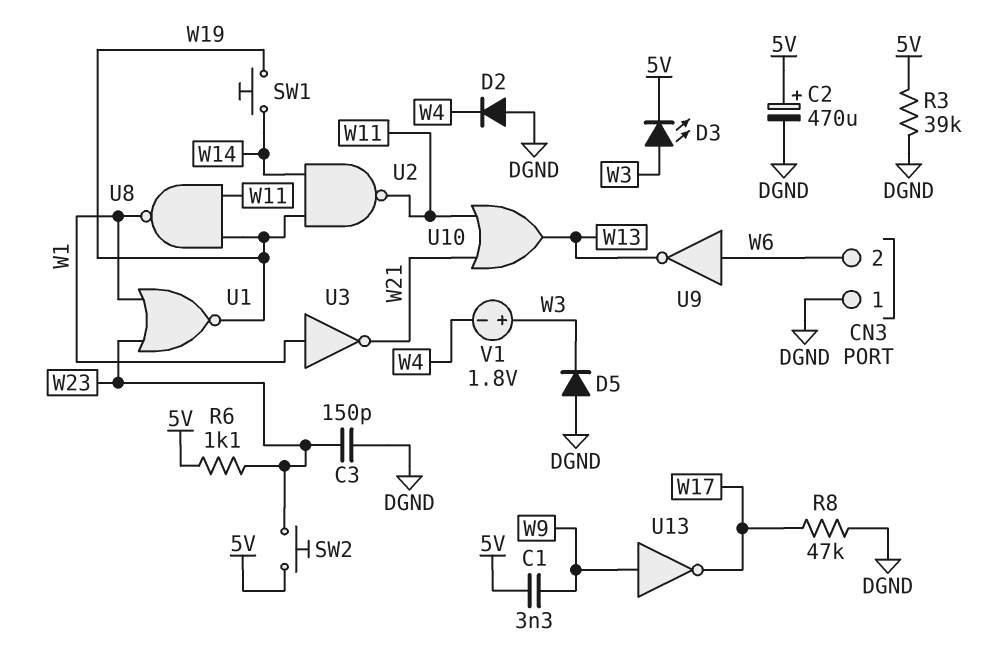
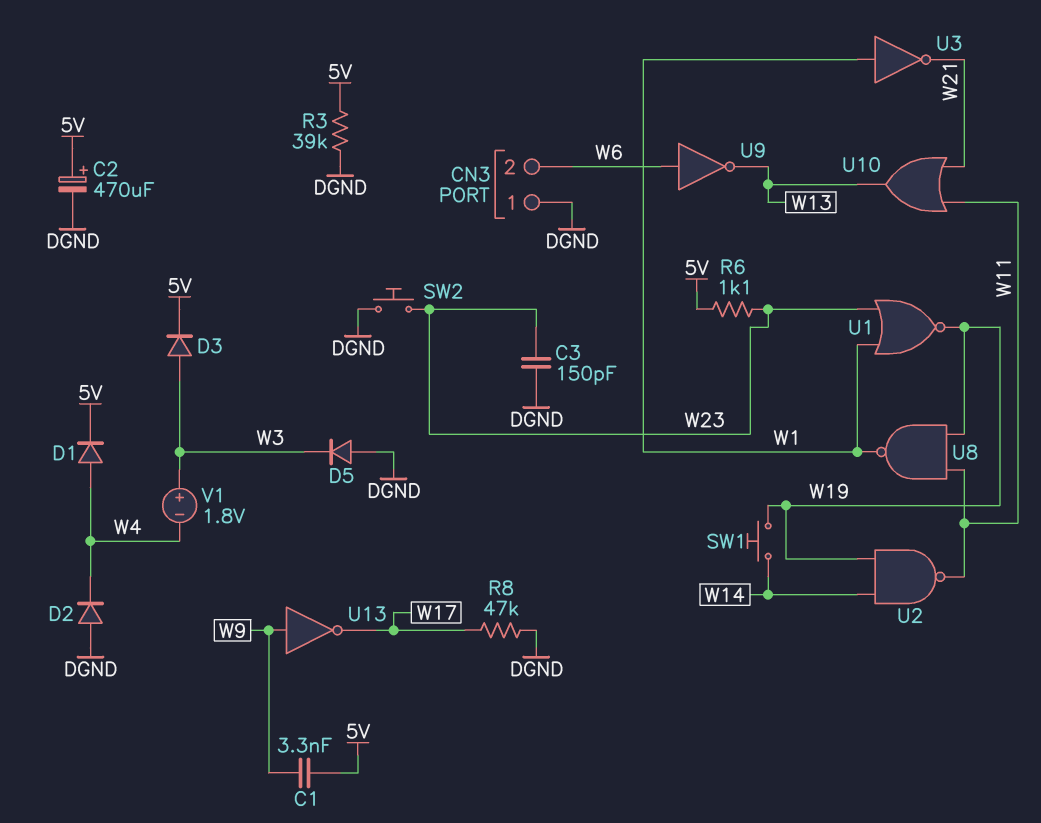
D1: none -> diode (A W4, K 5V)
D3: LED (A W3, K 5V) -> diode (A W3, K 5V)
SW2: button (5V, W23) -> button (DGND, W23)

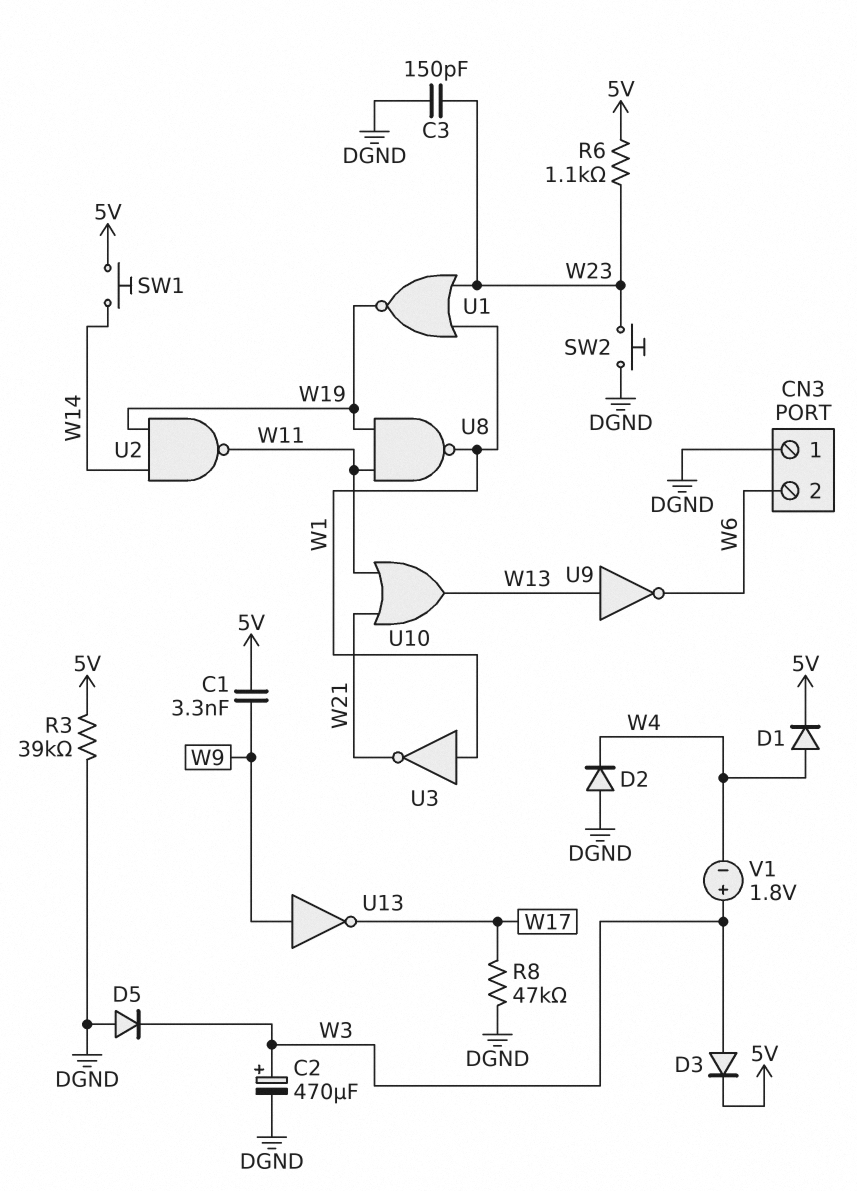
C2: 470uF (plus 5V, minus DGND) -> 470uF (plus W3, minus DGND)
SW1: button (W14, W19) -> button (5V, W14)
U9: NOT (in W6, out W13) -> NOT (in W13, out W6)

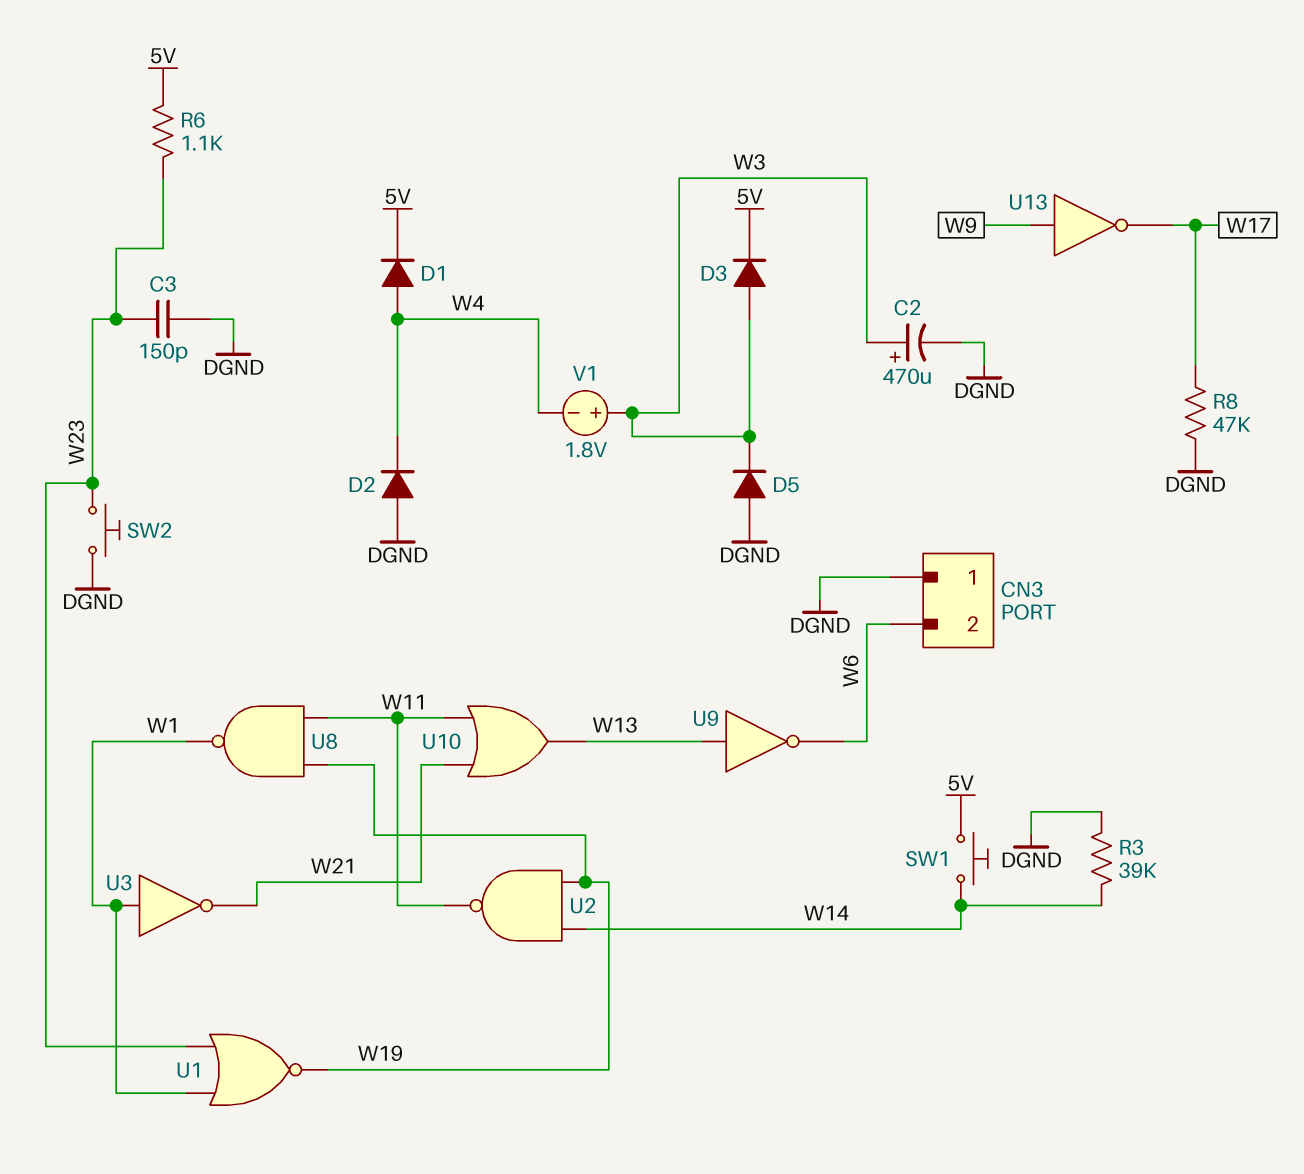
C1: 3.3nF (5V, W9) -> none
R3: 39k (5V, DGND) -> 39k (DGND, W14)

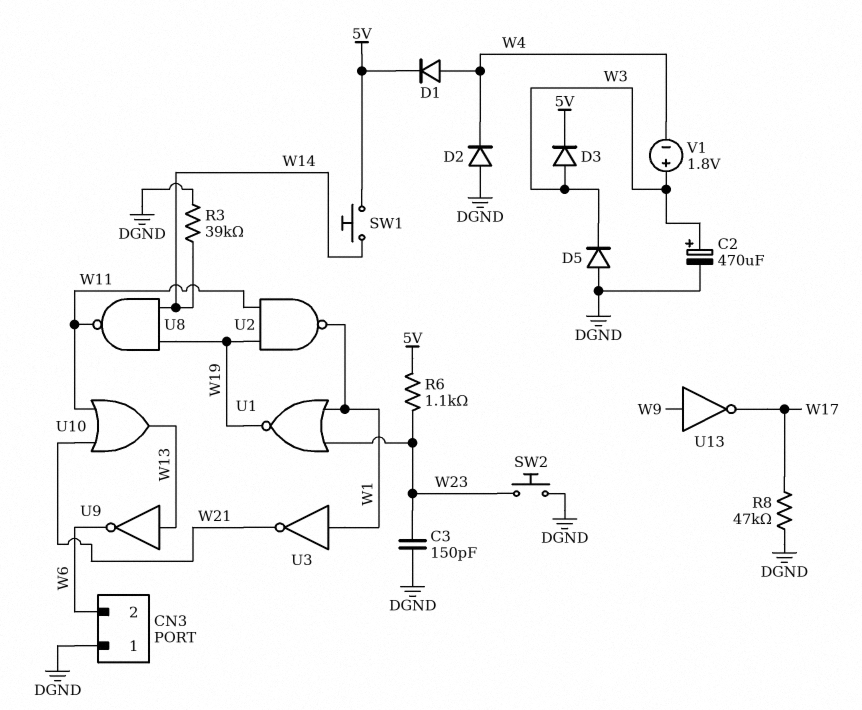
U2: NAND (in W14, in W19, out W11) -> NAND (in W11, in W19, out W1)
U8: NAND (in W11, in W19, out W1) -> NAND (in W14, in W19, out W11)

